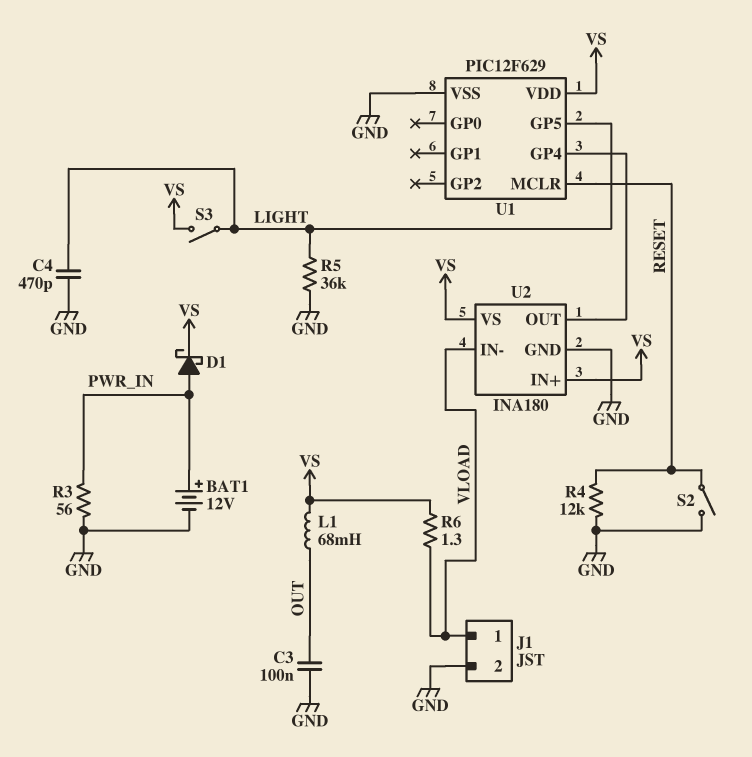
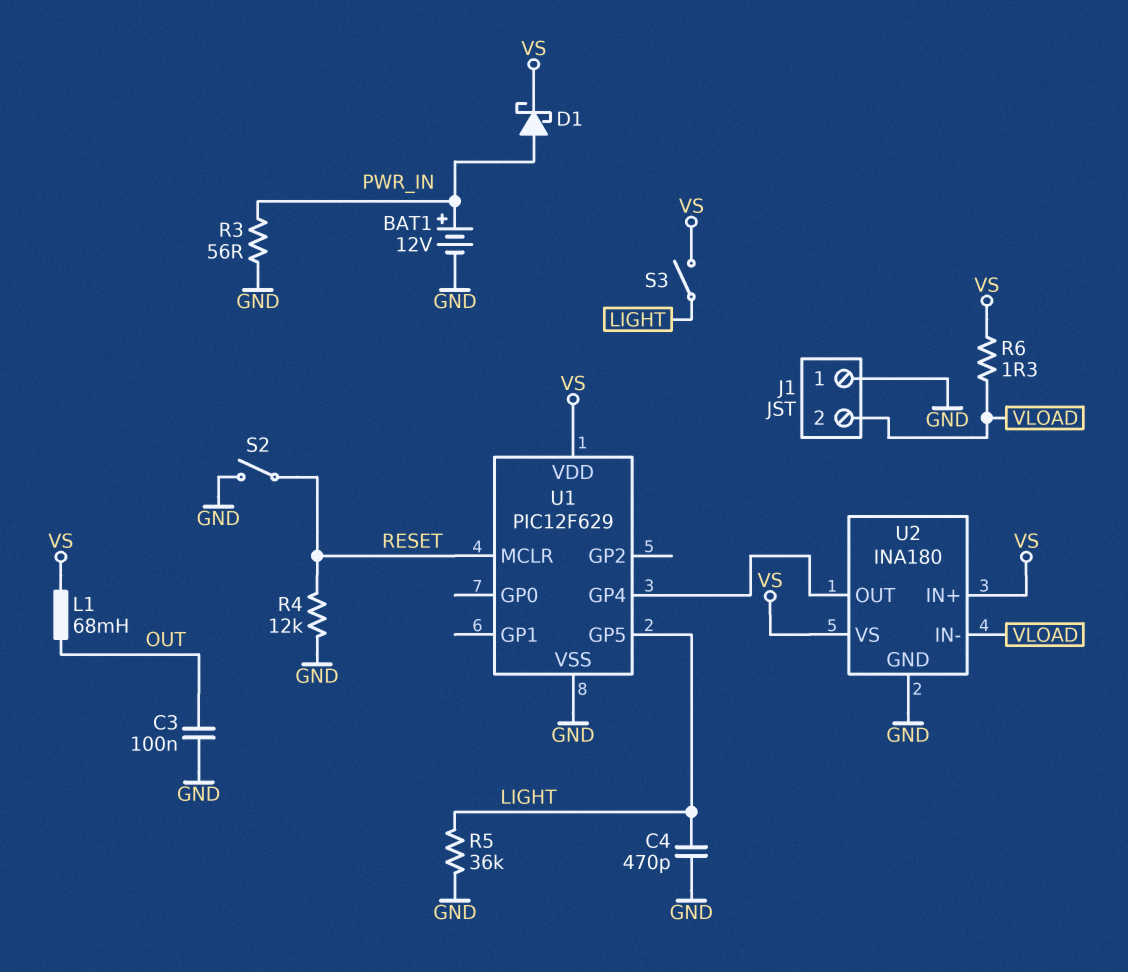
J1 pin 1: VLOAD -> GND
J1 pin 2: GND -> VLOAD

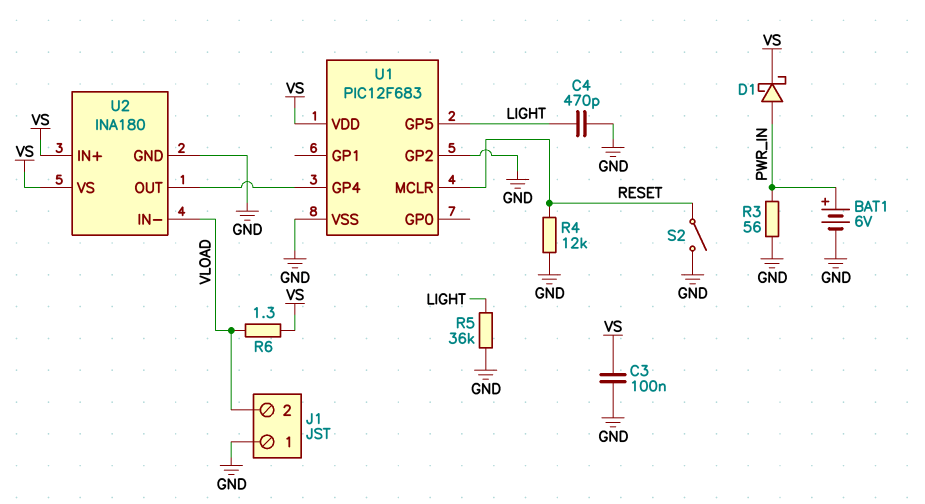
BAT1: 12V (plus PWR_IN, minus GND) -> 6V (plus PWR_IN, minus GND)
C3: 100nF (GND, OUT) -> 100nF (GND, VS)
L1: 68mH (OUT, VS) -> none
S3: switch (LIGHT, VS) -> none
U1: PIC12F629 -> PIC12F683
U1 pin GP2: none -> GND

